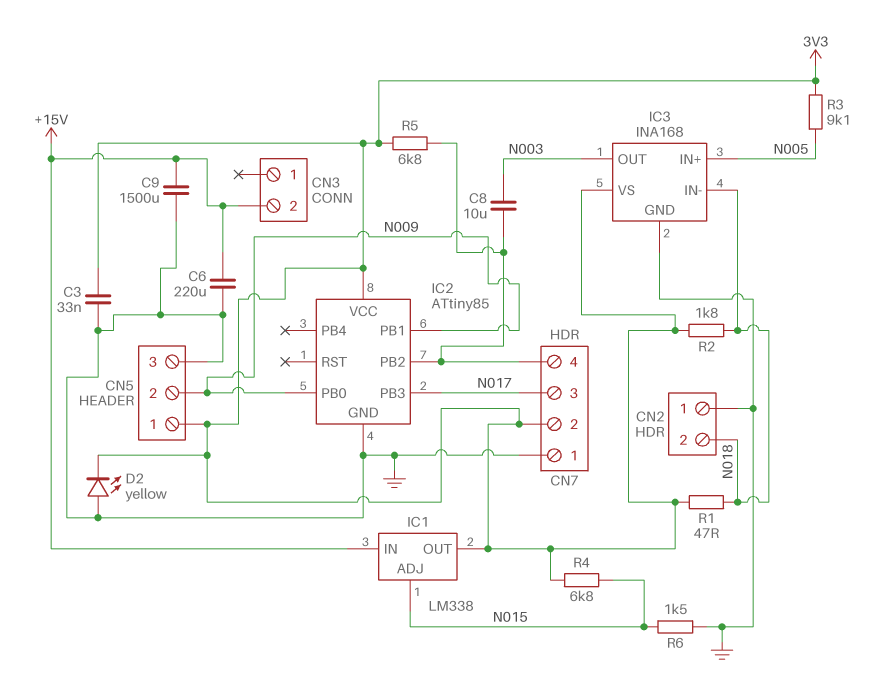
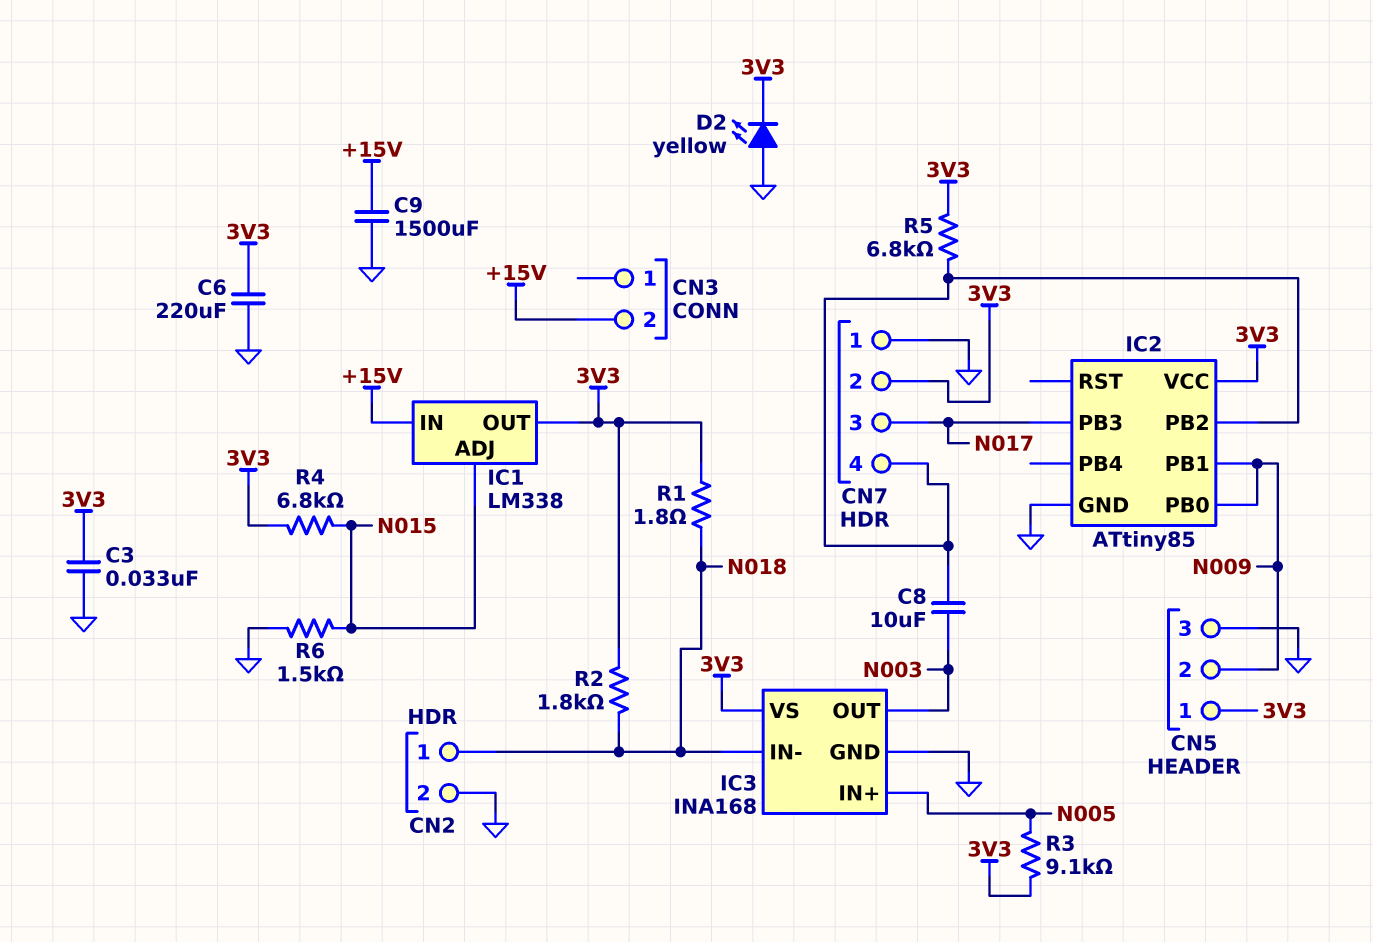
C6: 220uF (+15V, GND) -> 220uF (3V3, GND)
CN2 pin 1: GND -> N018
CN2 pin 2: N018 -> GND
R1: 47 (3V3, N018) -> 1.8 (3V3, N018)

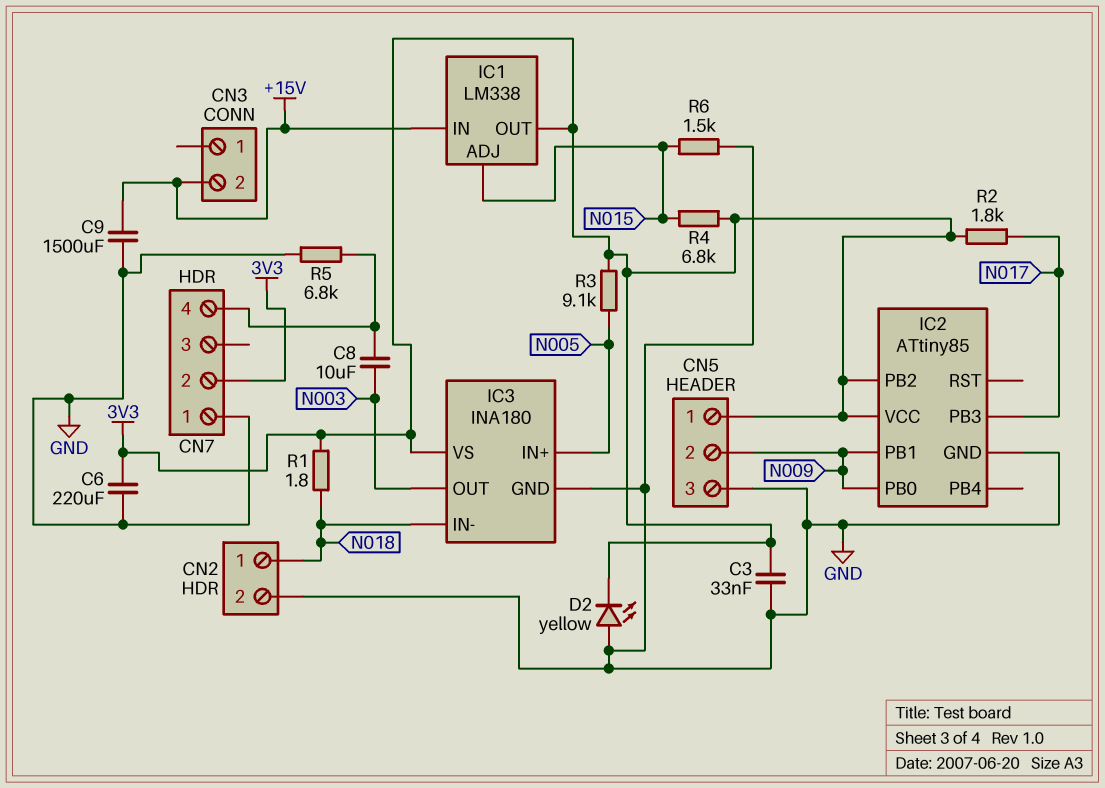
CN7 pin 3: N017 -> none
IC2 pin PB2: CN7/4 -> 3V3
IC3: INA168 -> INA180
R2: 1.8k (3V3, N018) -> 1.8k (3V3, N017)
R5: 6.8k (3V3, CN7/4) -> 6.8k (CN7/4, GND)

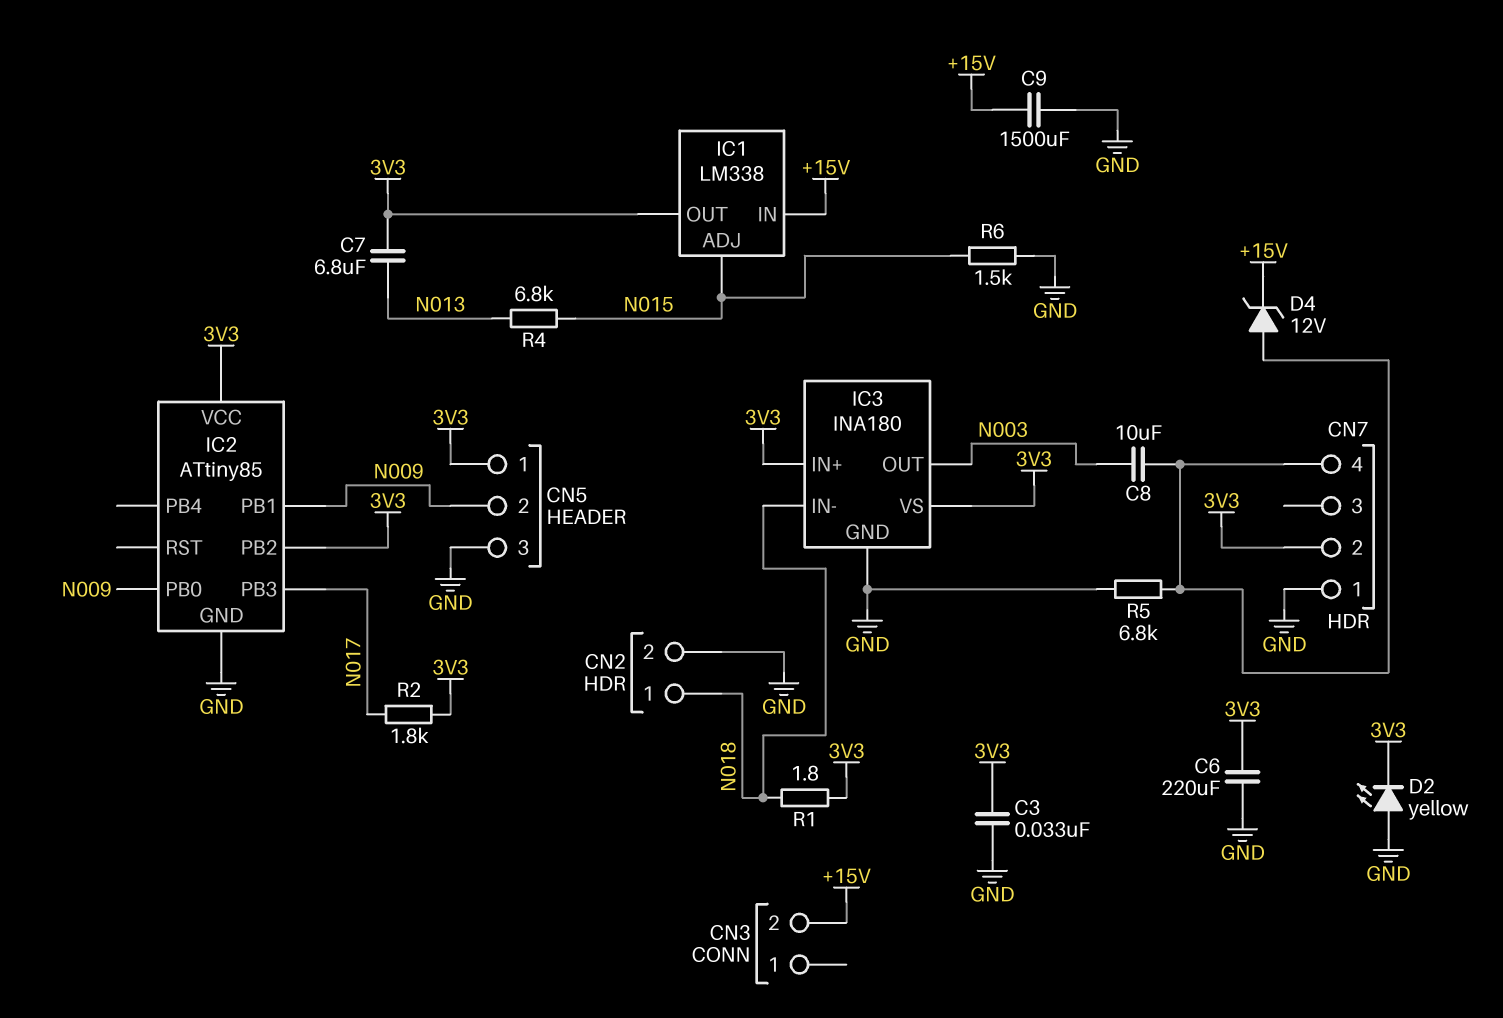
C7: none -> 6.8uF (3V3, N013)
D4: none -> zener 12V (A CN7/4, K +15V)
IC3 pin IN+: N005 -> 3V3
R3: 9.1k (3V3, N005) -> none
R4: 6.8k (3V3, N015) -> 6.8k (N013, N015)

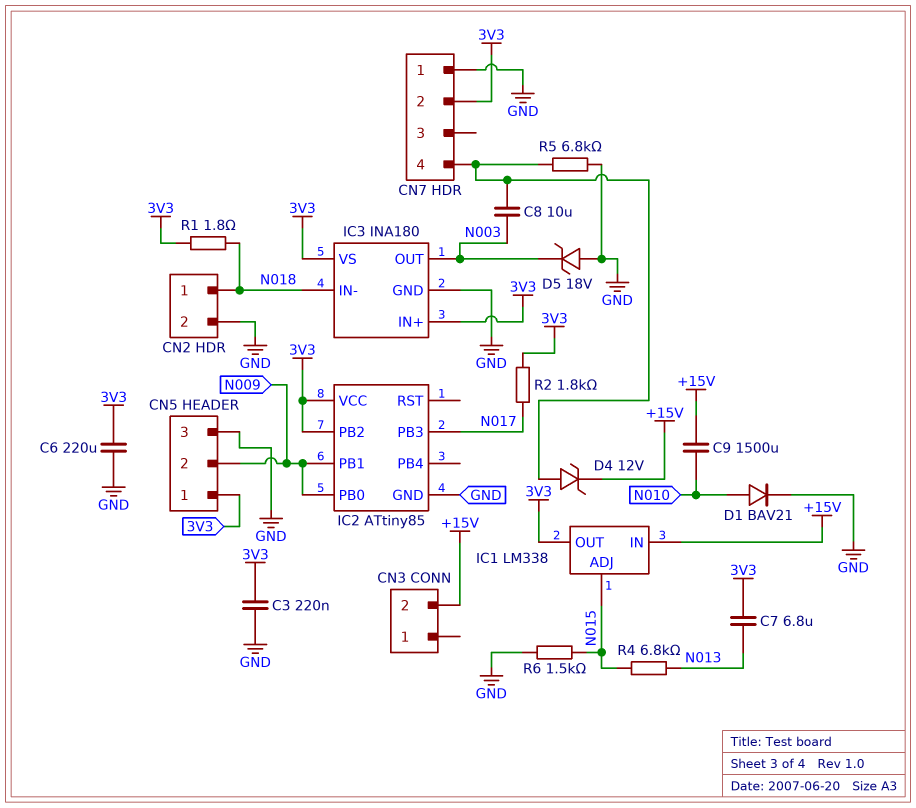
C3: 33nF (3V3, GND) -> 220nF (3V3, GND)
C9: 1500uF (+15V, GND) -> 1500uF (+15V, N010)
D1: none -> diode BAV21 (A N010, K GND)
D2: LED yellow (A GND, K 3V3) -> none
D5: none -> zener 18V (A GND, K N003)

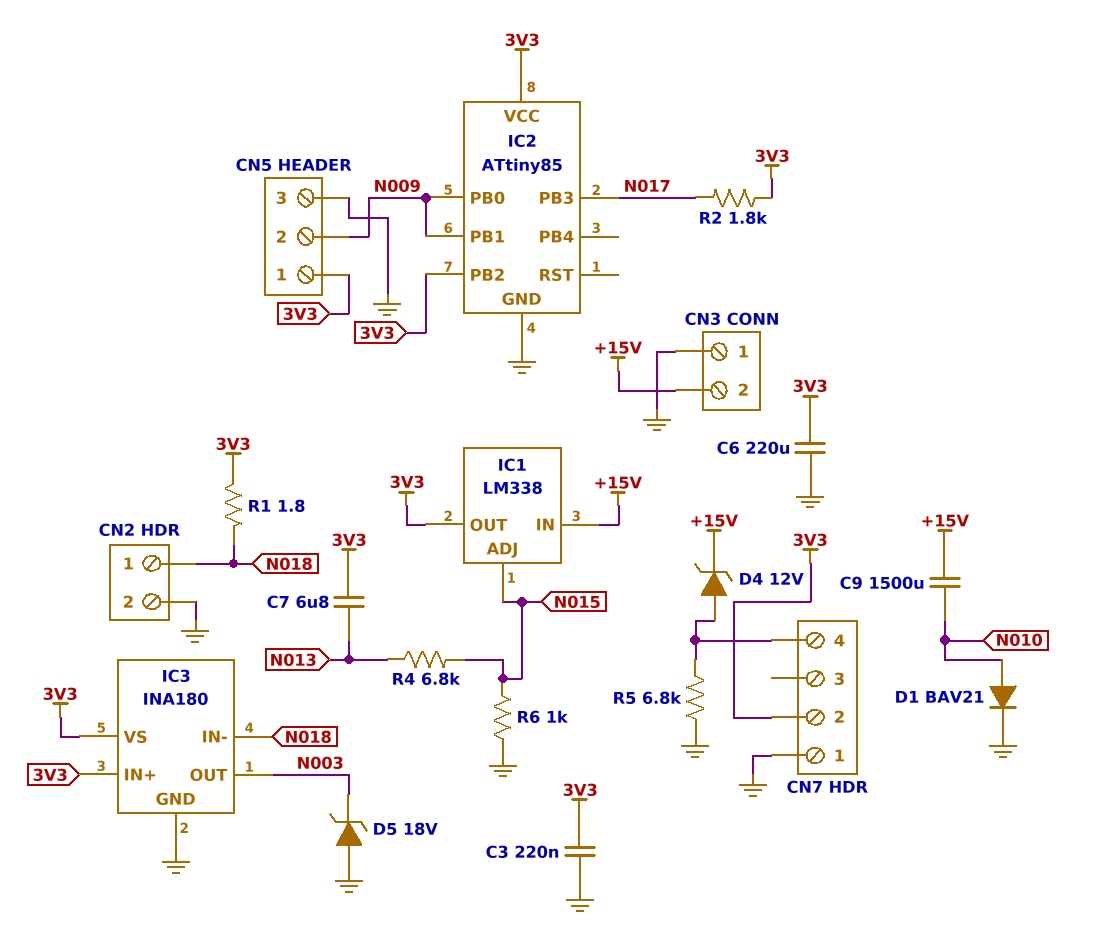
C8: 10uF (CN7/4, N003) -> none
CN3 pin 1: none -> GND
R6: 1.5k (GND, N015) -> 1k (GND, N015)

